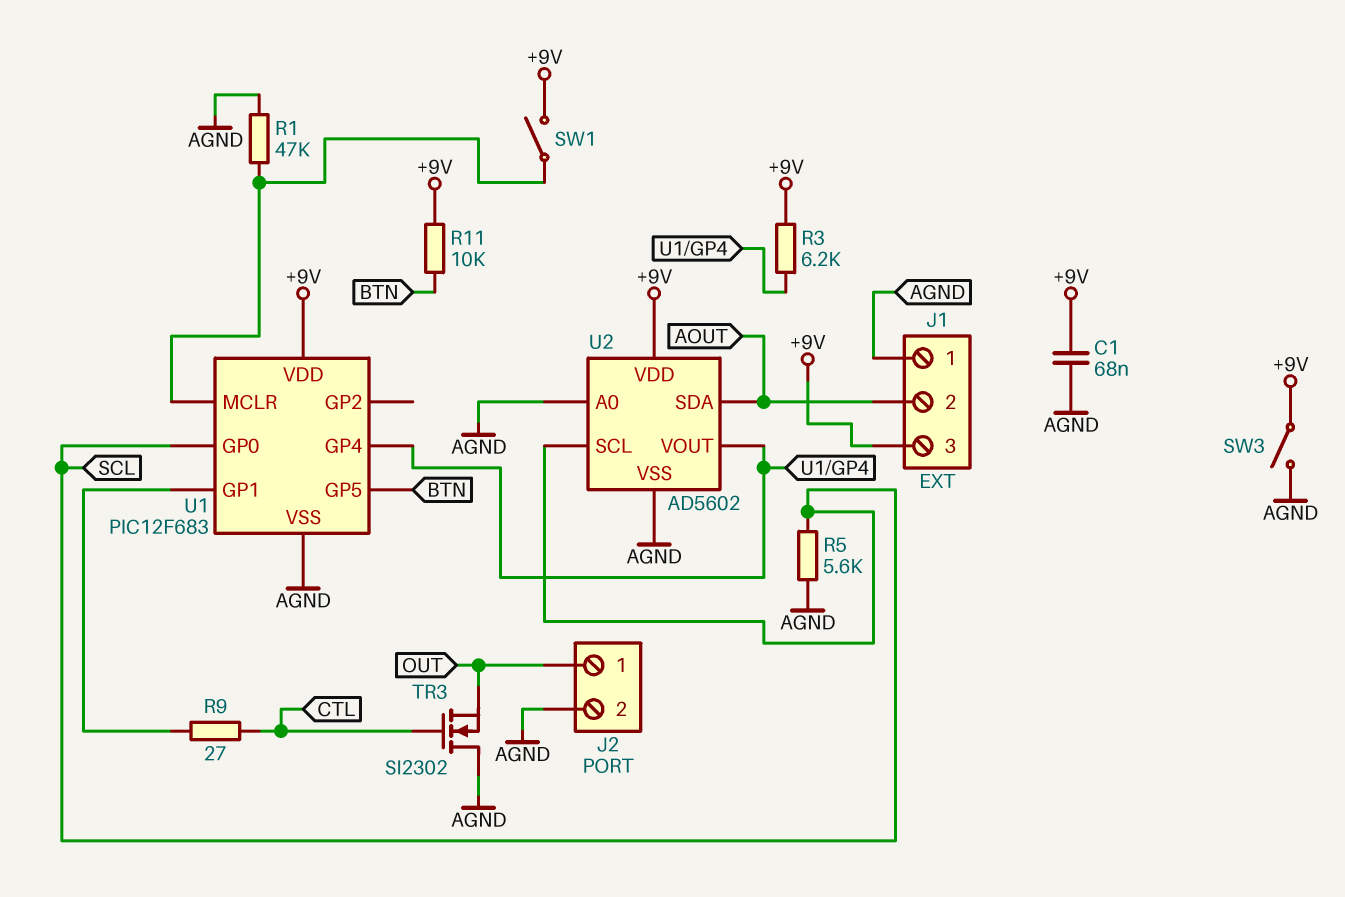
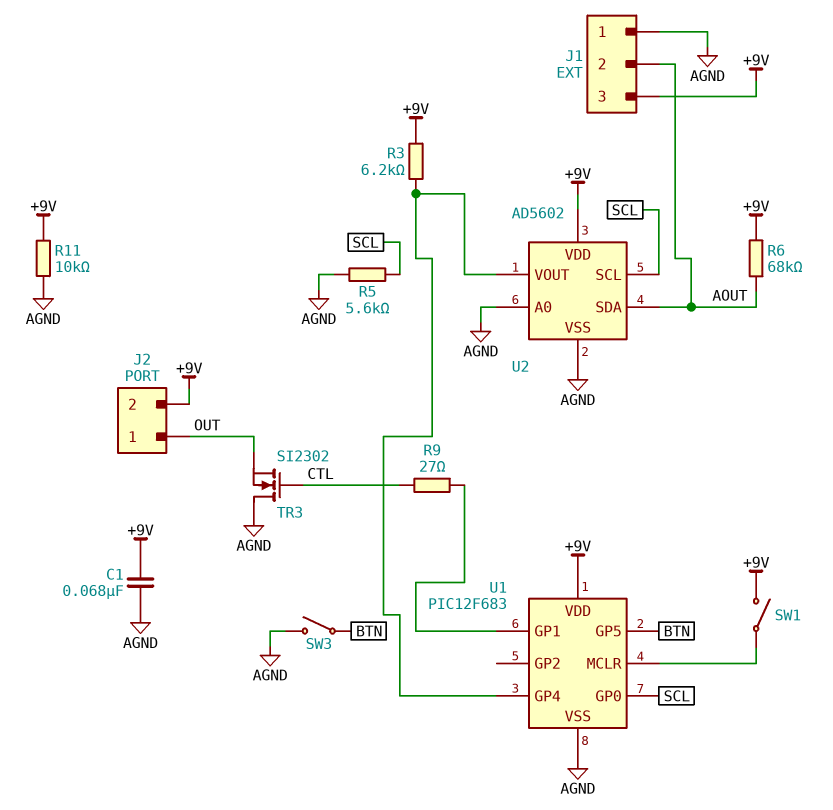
J2 pin 2: AGND -> +9V
R1: 47k (AGND, U1/MCLR) -> none
R6: none -> 68k (+9V, AOUT)
R11: 10k (+9V, BTN) -> 10k (+9V, AGND)
SW3: switch (+9V, AGND) -> switch (AGND, BTN)

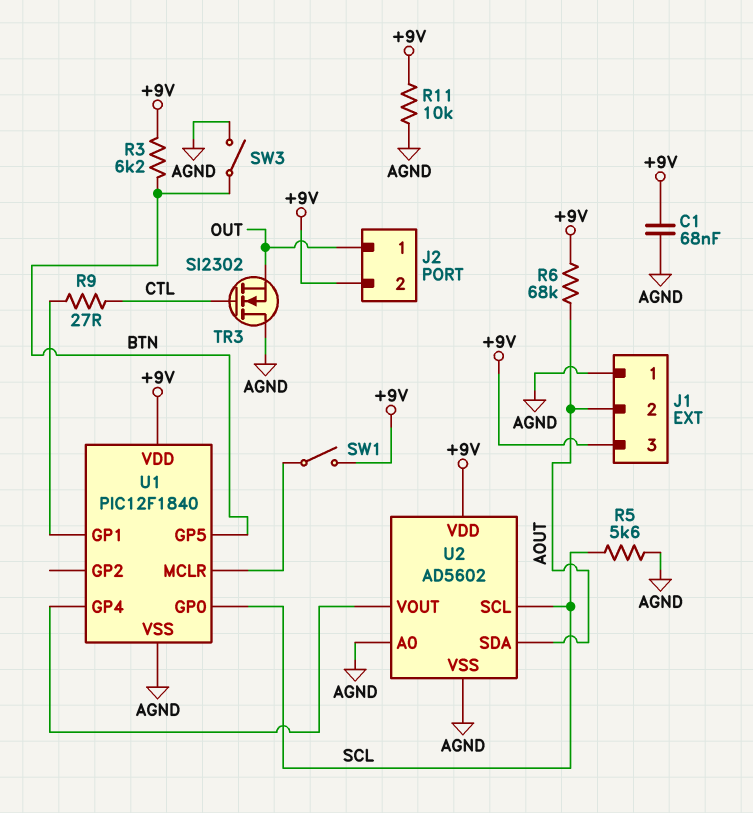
R3: 6.2k (+9V, U1/GP4) -> 6.2k (+9V, BTN)
U1: PIC12F683 -> PIC12F1840

